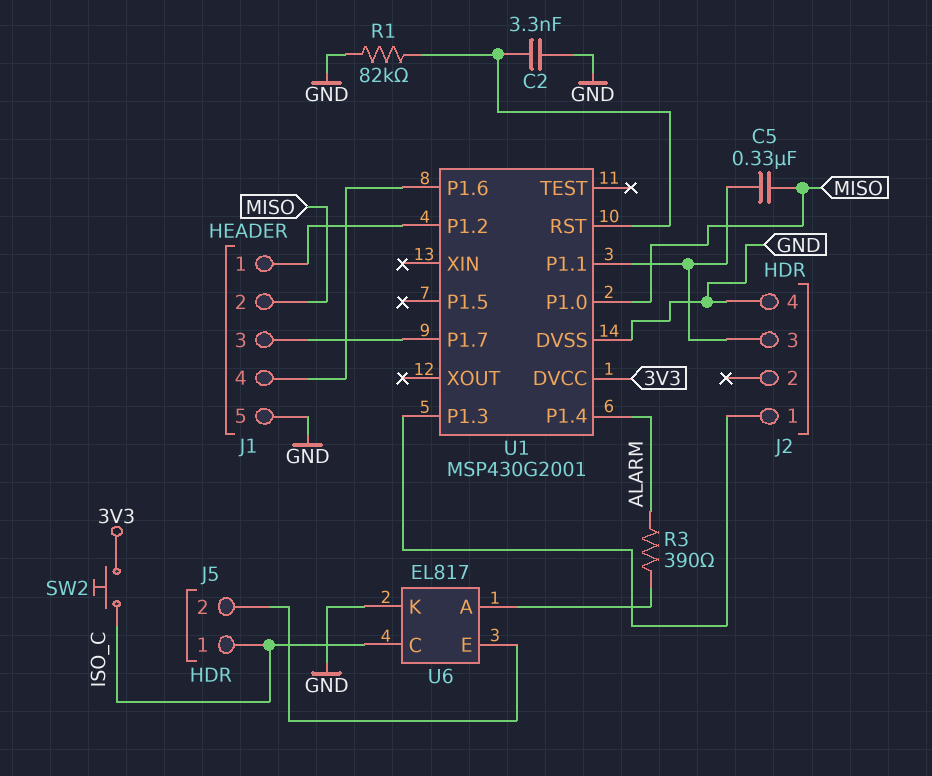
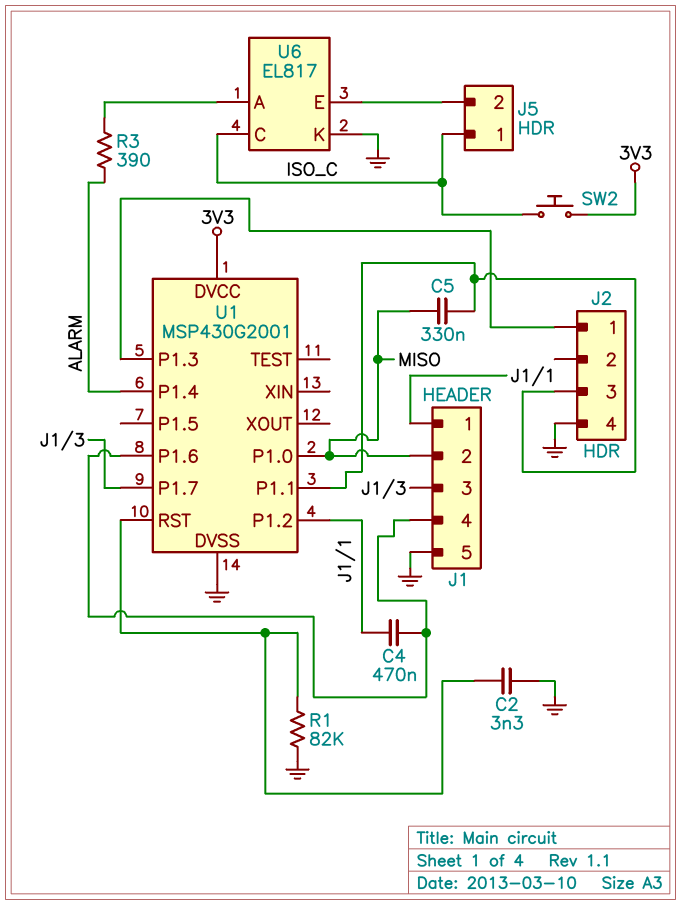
C4: none -> 470nF (J1/1, J1/4)

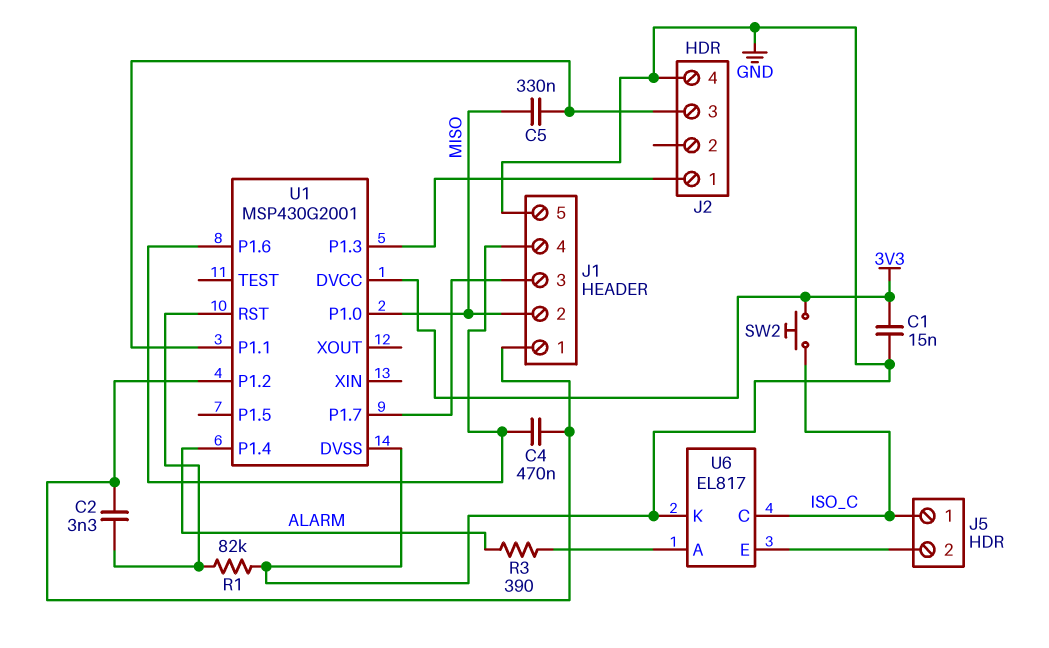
C1: none -> 15nF (3V3, GND)
C2: 3.3nF (GND, U1/RST) -> 3.3nF (J1/1, U1/RST)

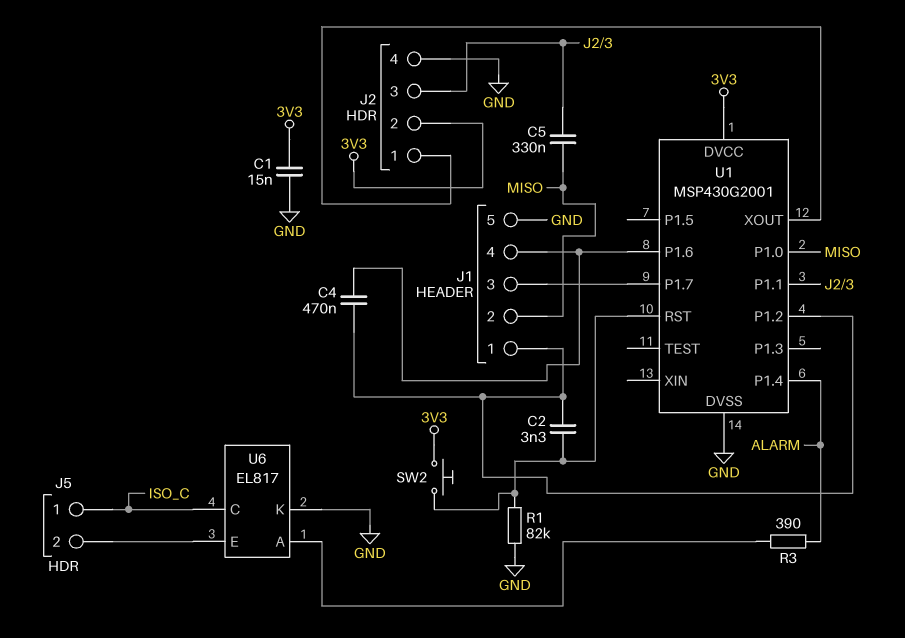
J2 pin 2: none -> 3V3
SW2: button (3V3, ISO_C) -> button (3V3, U1/RST)
U1 pin P1.3: J2/1 -> none
U1 pin XOUT: none -> J2/1

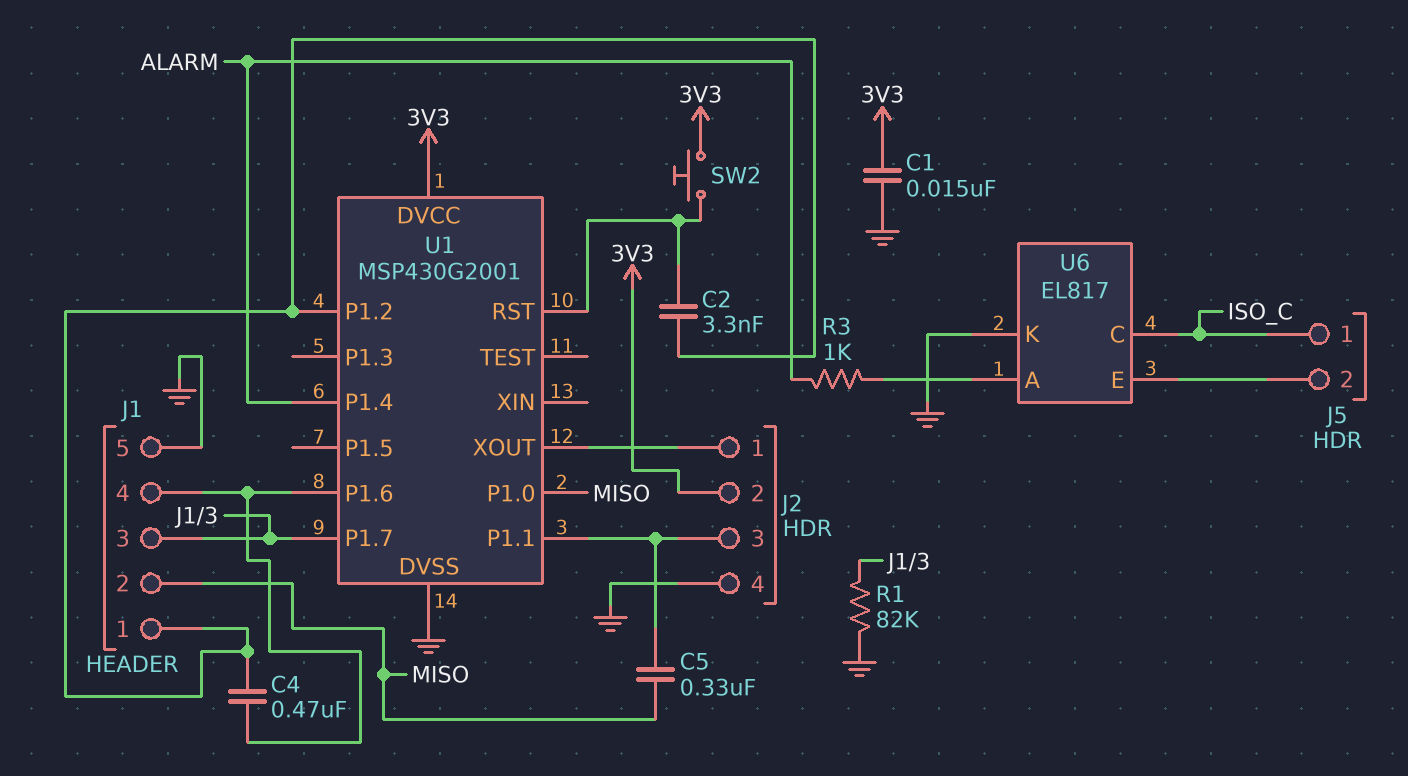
R1: 82k (GND, U1/RST) -> 82k (GND, J1/3)
R3: 390 (ALARM, U6/A) -> 1k (ALARM, U6/A)

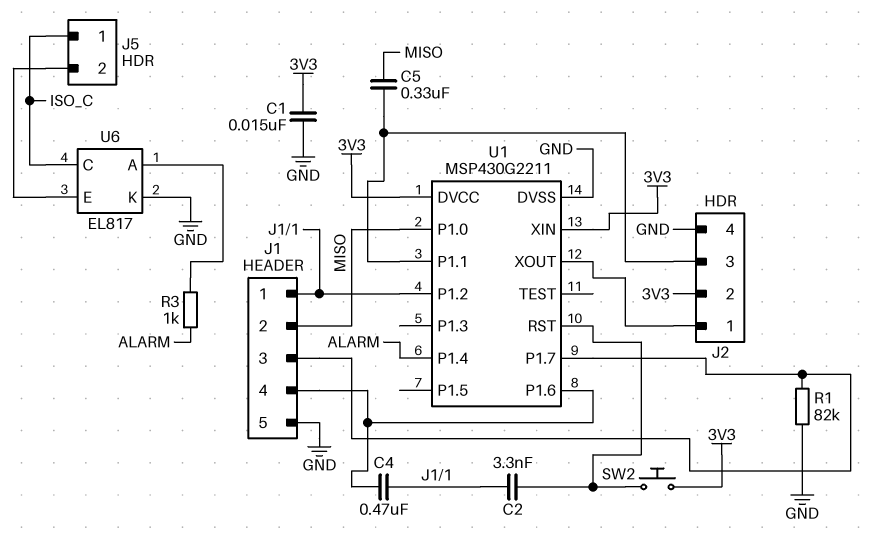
U1: MSP430G2001 -> MSP430G2211
U1 pin XIN: none -> 3V3

